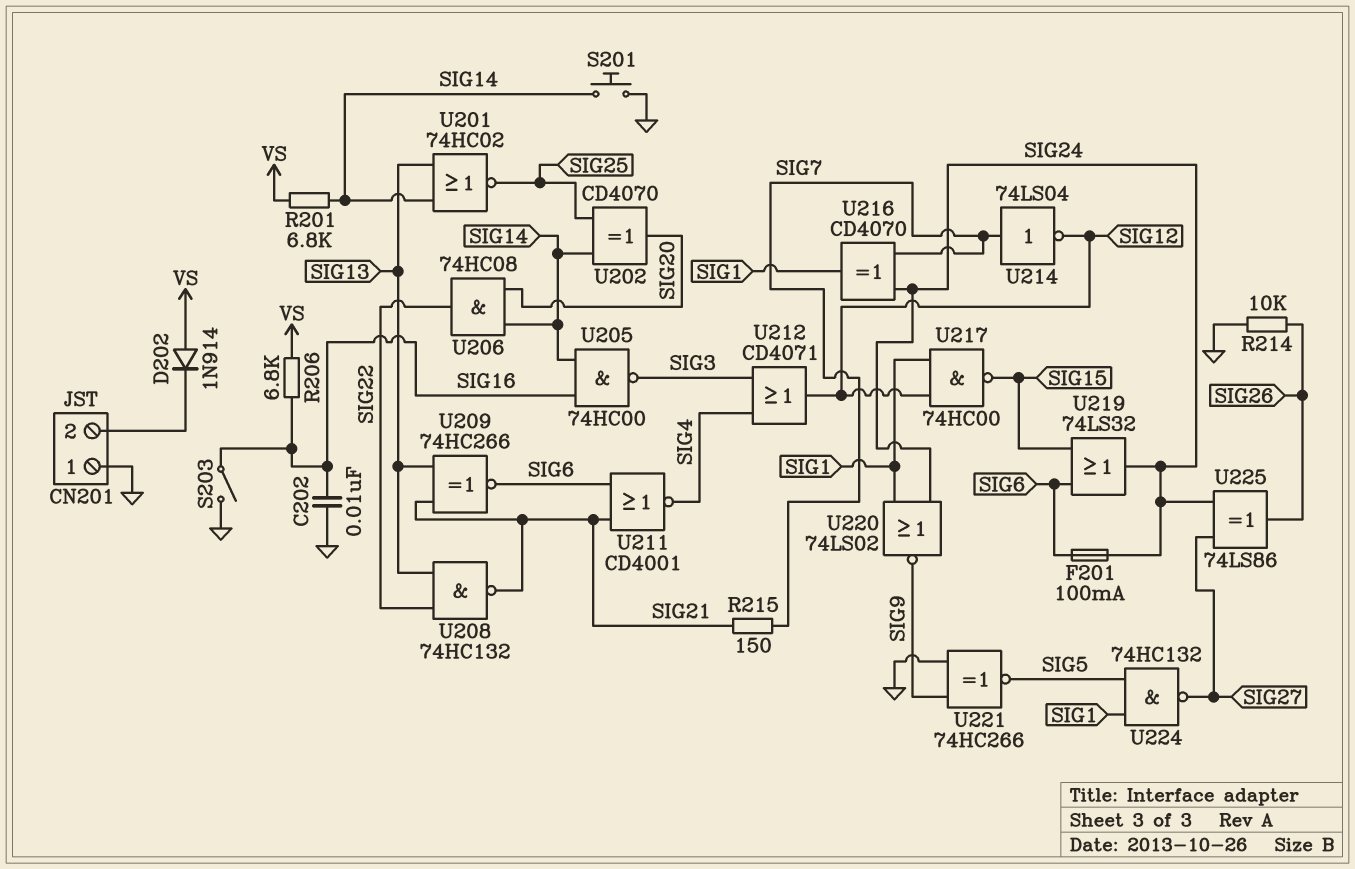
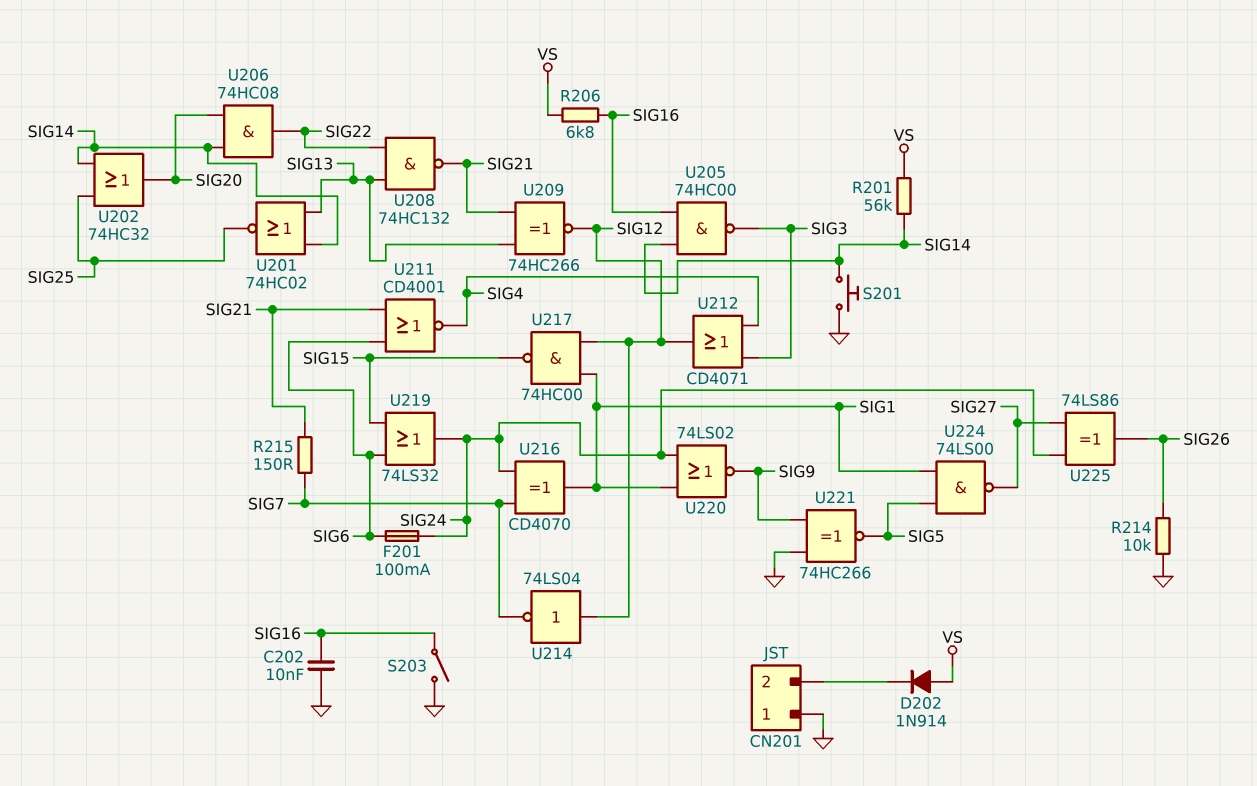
R201: 6.8k (SIG14, VS) -> 56k (SIG14, VS)
U202: XOR CD4070 (in SIG14, in SIG25, out SIG20) -> OR 74HC32 (in SIG14, in SIG25, out SIG20)
U209: XNOR 74HC266 (in SIG13, in SIG21, out SIG6) -> XNOR 74HC266 (in SIG13, in SIG21, out SIG12)
U214: NOT 74LS04 (in SIG7, out SIG12) -> NOT 74LS04 (in SIG12, out SIG7)
U224: NAND 74HC132 (in SIG1, in SIG5, out SIG27) -> NAND 74LS00 (in SIG1, in SIG5, out SIG27)

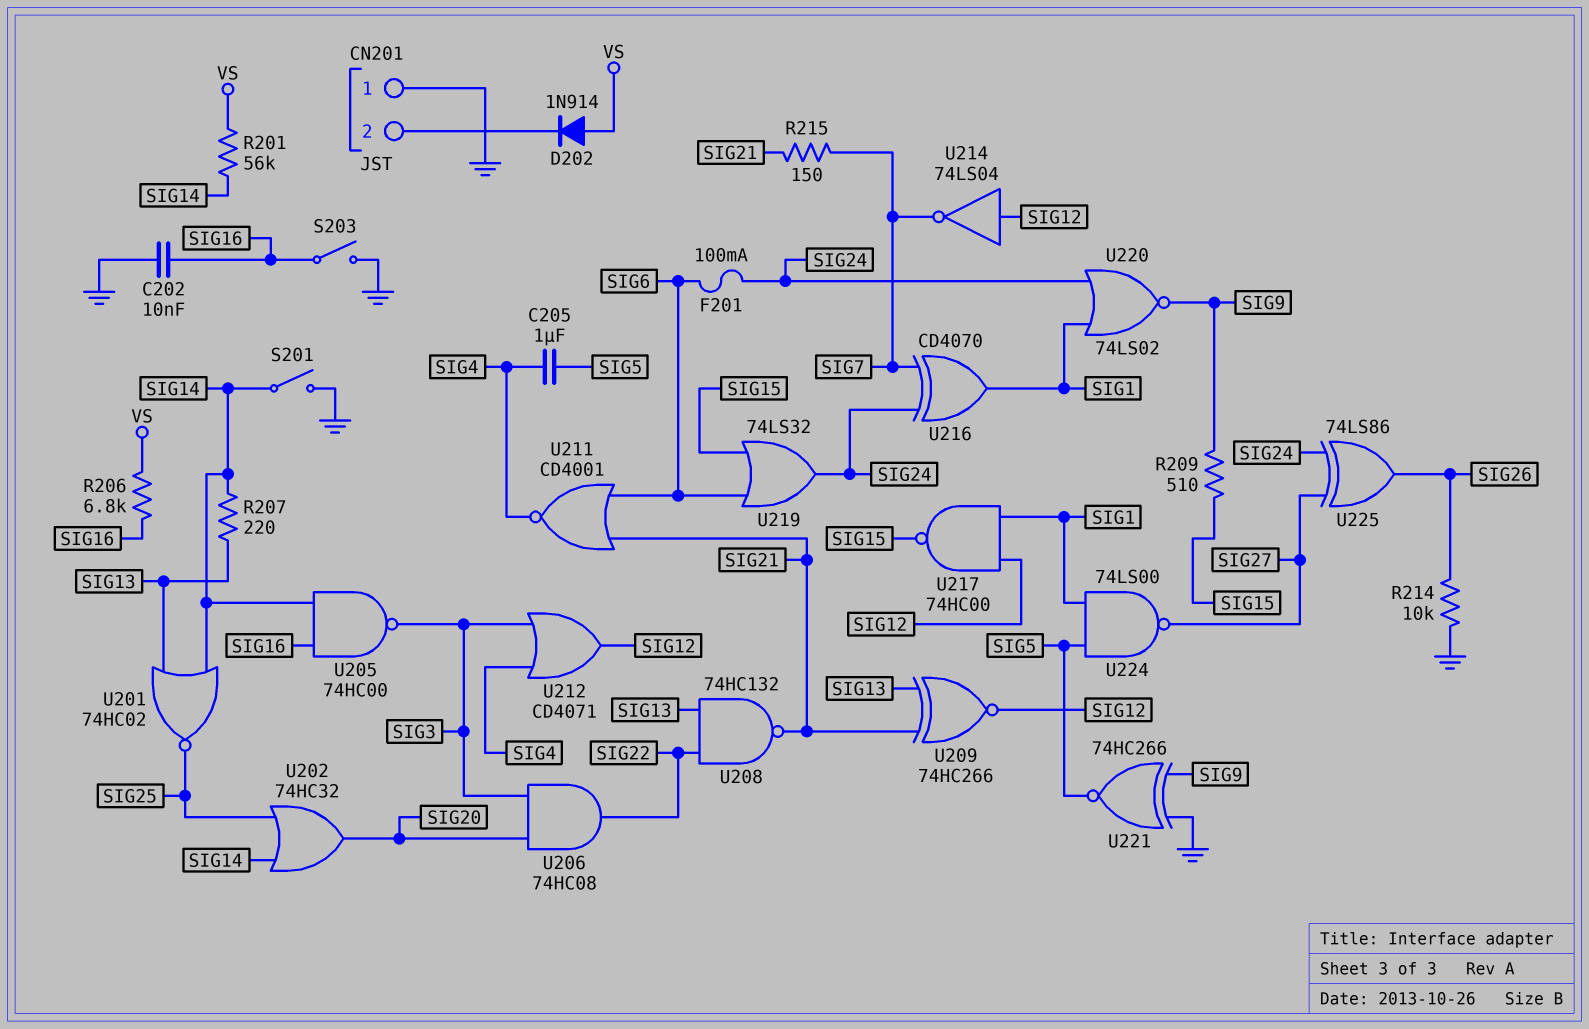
C205: none -> 1uF (SIG4, SIG5)
R207: none -> 220 (SIG13, SIG14)
R209: none -> 510 (SIG9, SIG15)
S201: button (GND, SIG14) -> switch (GND, SIG14)
U206: AND 74HC08 (in SIG14, in SIG20, out SIG22) -> AND 74HC08 (in SIG3, in SIG20, out SIG22)

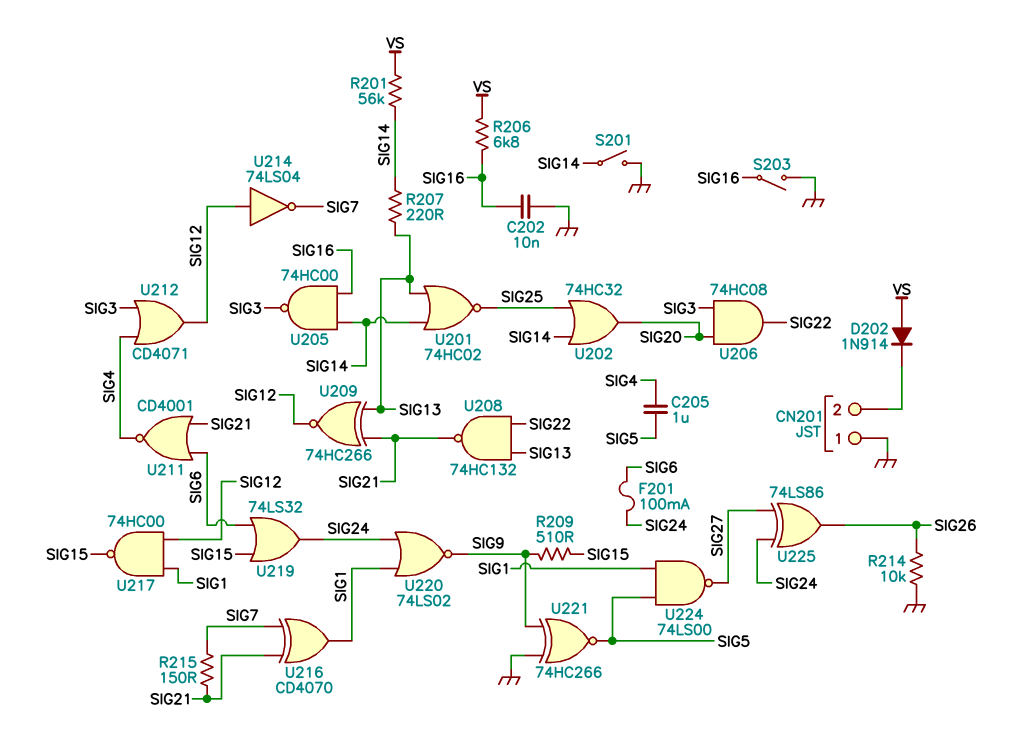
U216: XOR CD4070 (in SIG7, in SIG24, out SIG1) -> XOR CD4070 (in SIG7, in SIG21, out SIG1)

